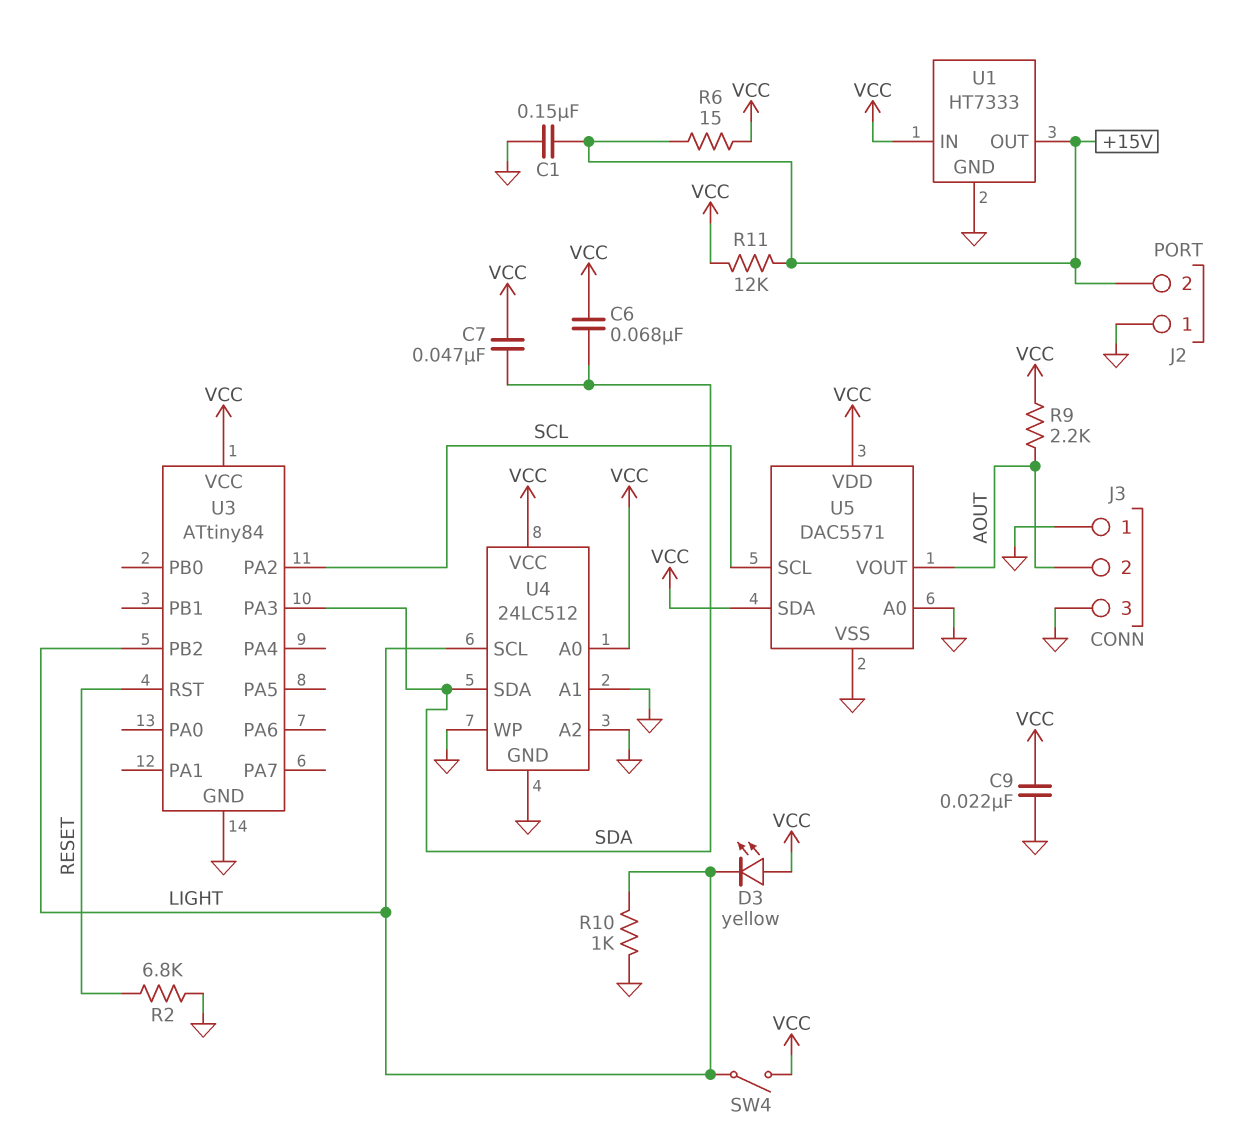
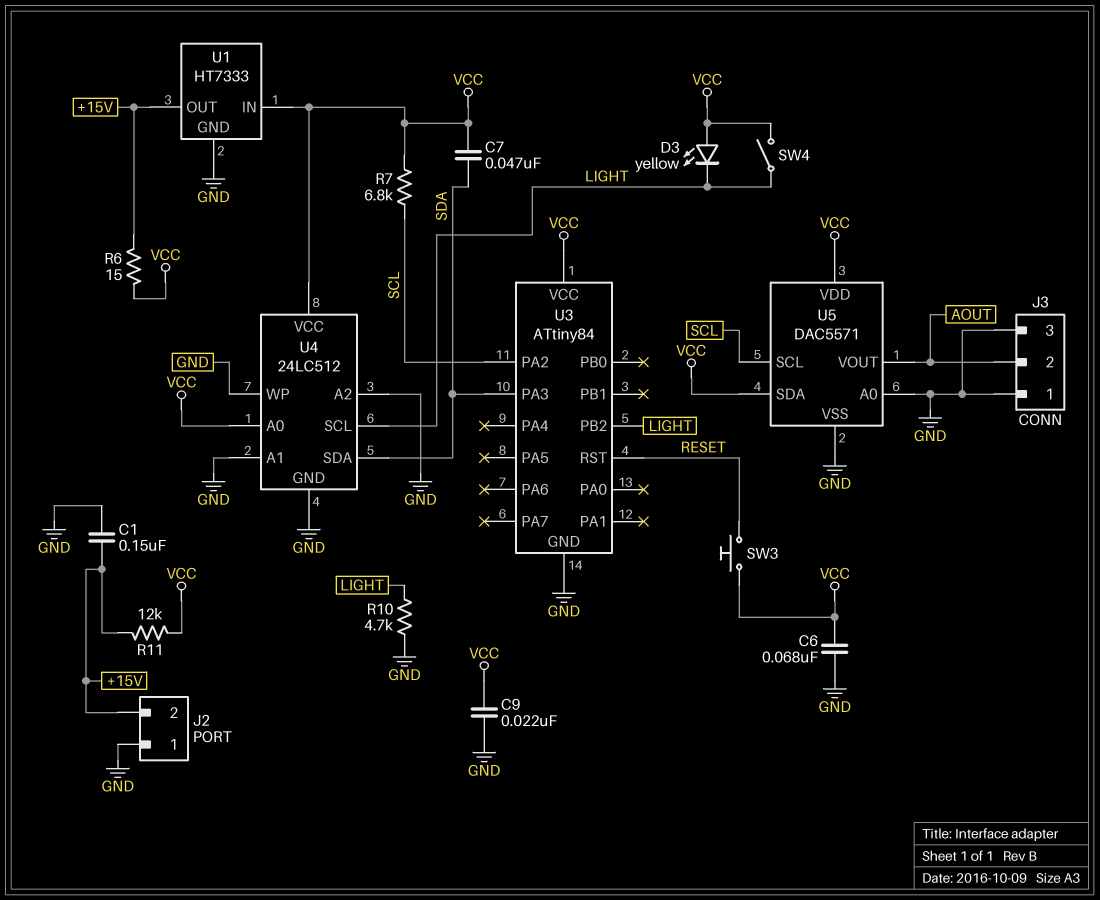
C6: 68nF (SDA, VCC) -> 68nF (GND, VCC)
R2: 6.8k (GND, RESET) -> none
R7: none -> 6.8k (SCL, VCC)
R9: 2.2k (AOUT, VCC) -> none
R10: 1k (GND, LIGHT) -> 4.7k (GND, LIGHT)
SW3: none -> button (RESET, VCC)

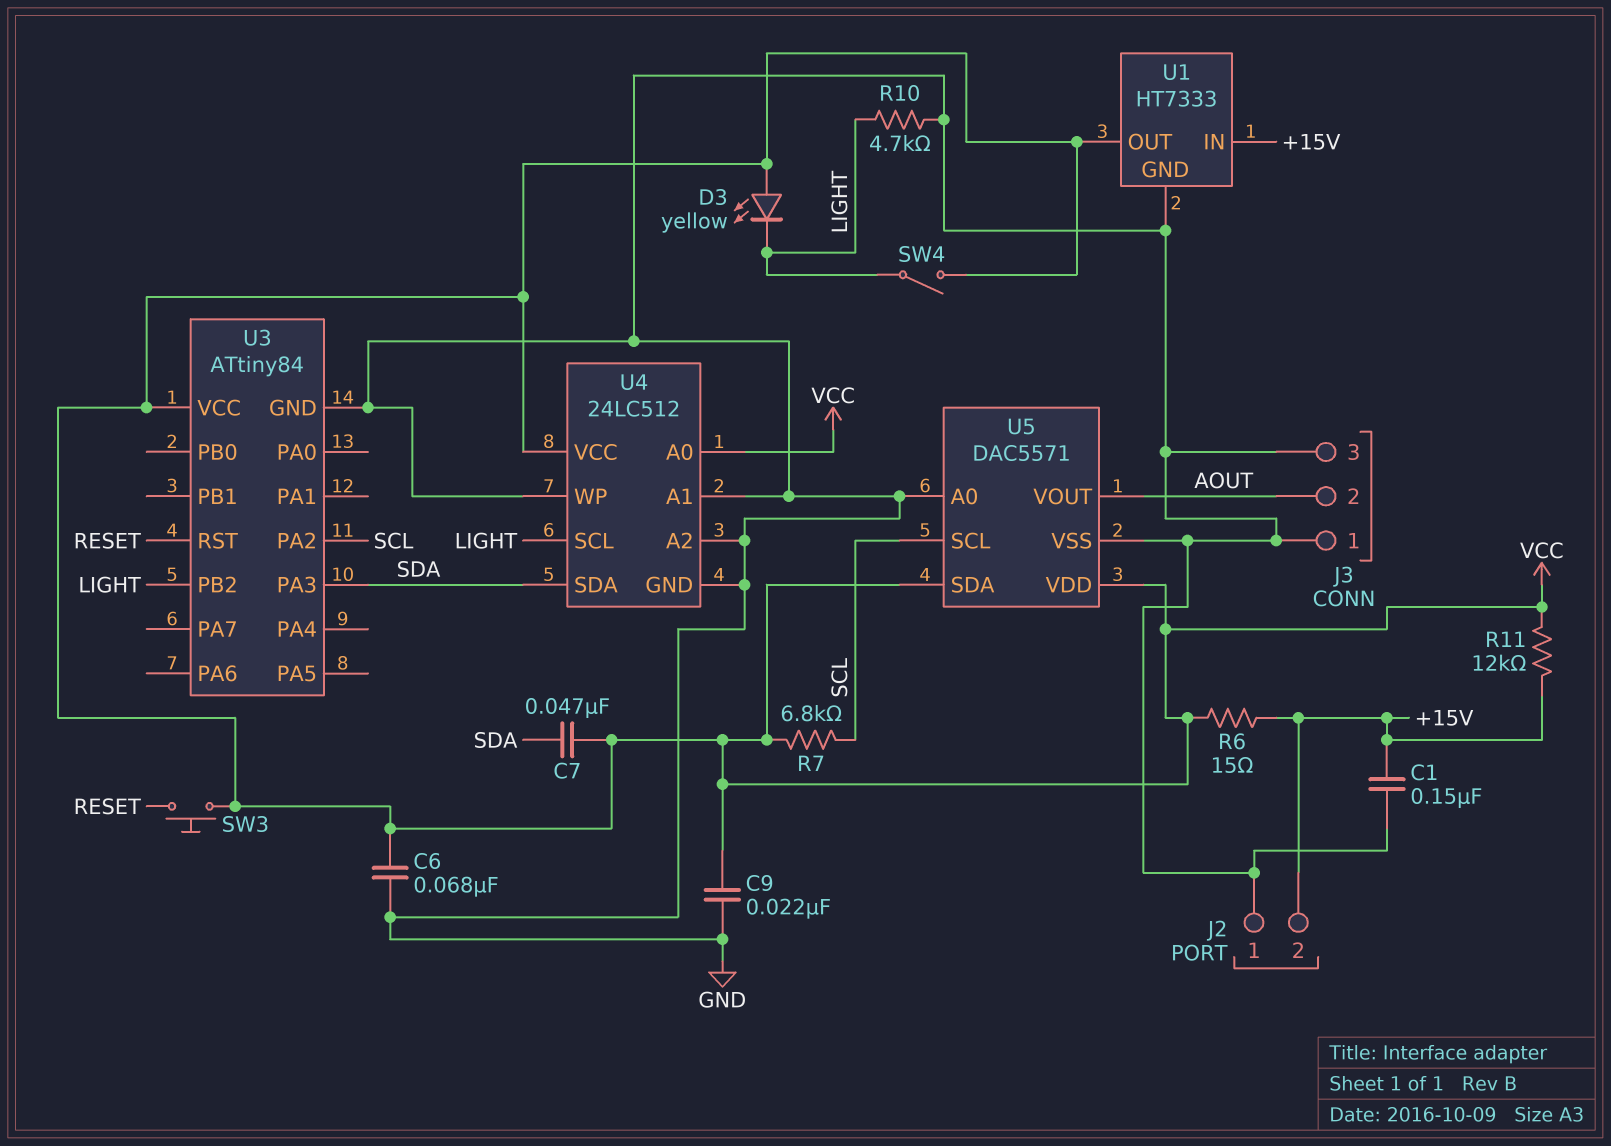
U1 pin IN: VCC -> +15V
U1 pin OUT: +15V -> VCC

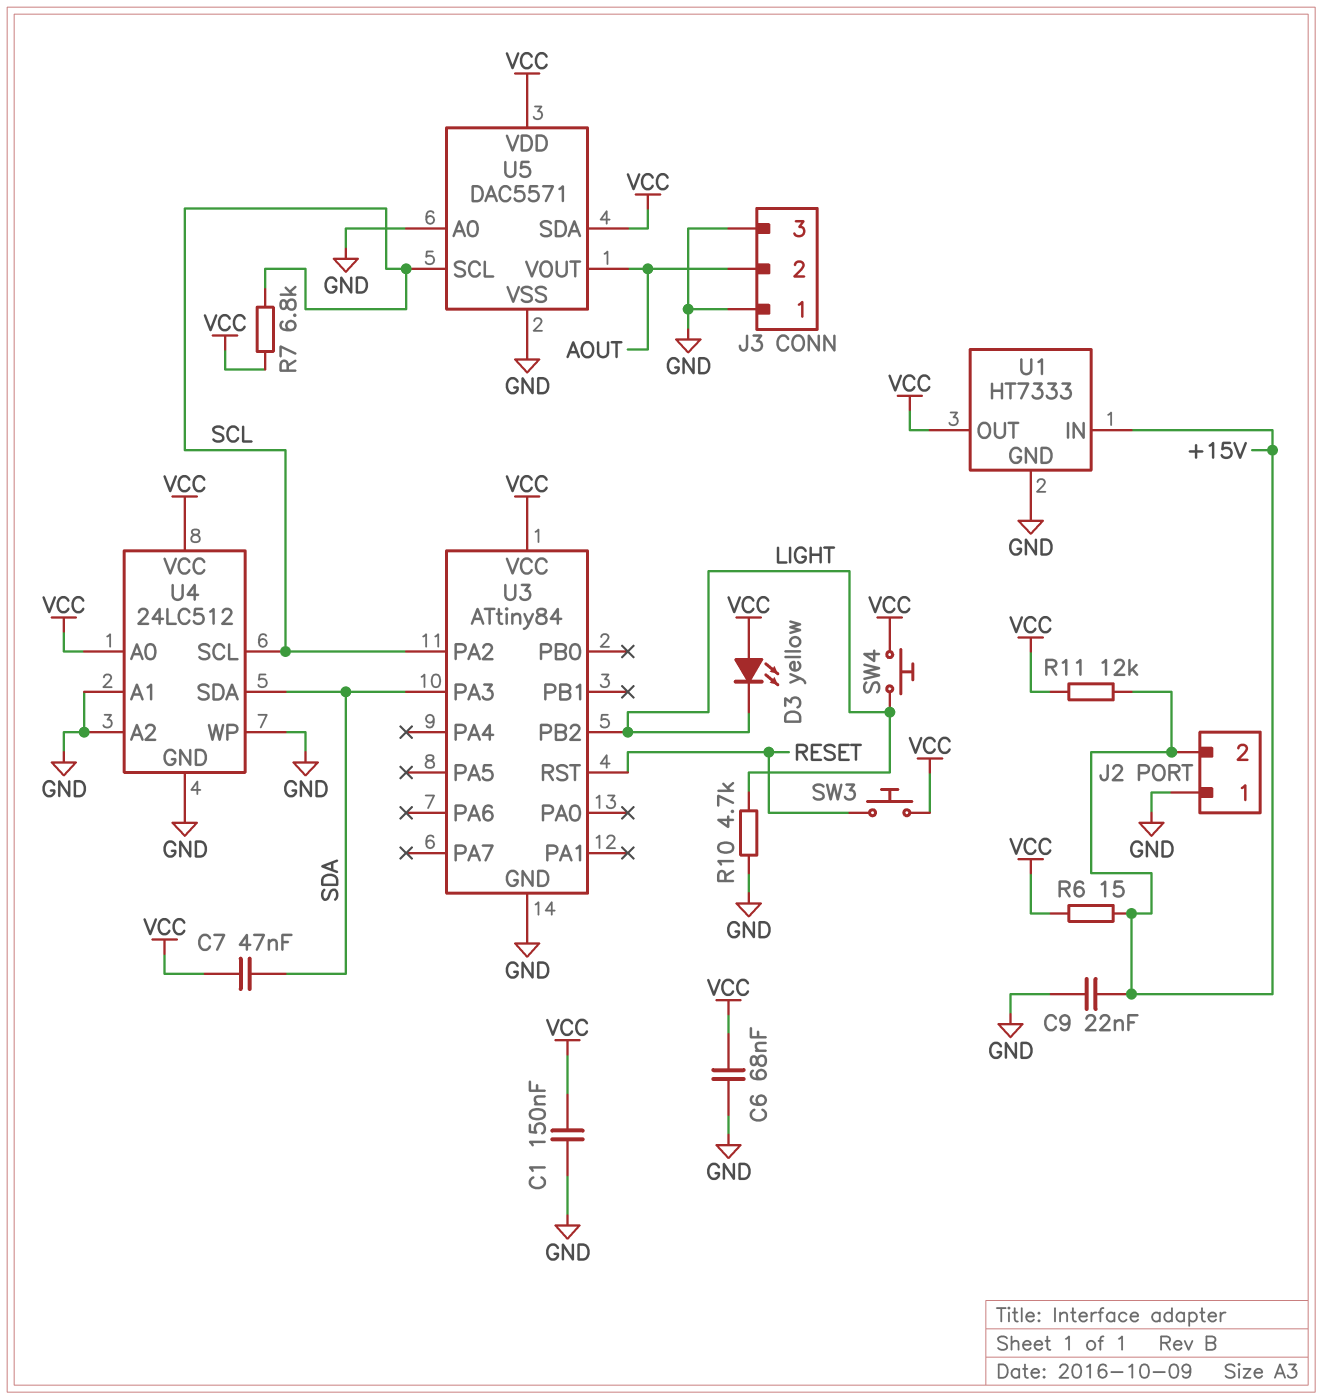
C1: 150nF (+15V, GND) -> 150nF (GND, VCC)
C9: 22nF (GND, VCC) -> 22nF (+15V, GND)
SW4: switch (LIGHT, VCC) -> button (LIGHT, VCC)
U4 pin SCL: LIGHT -> SCL

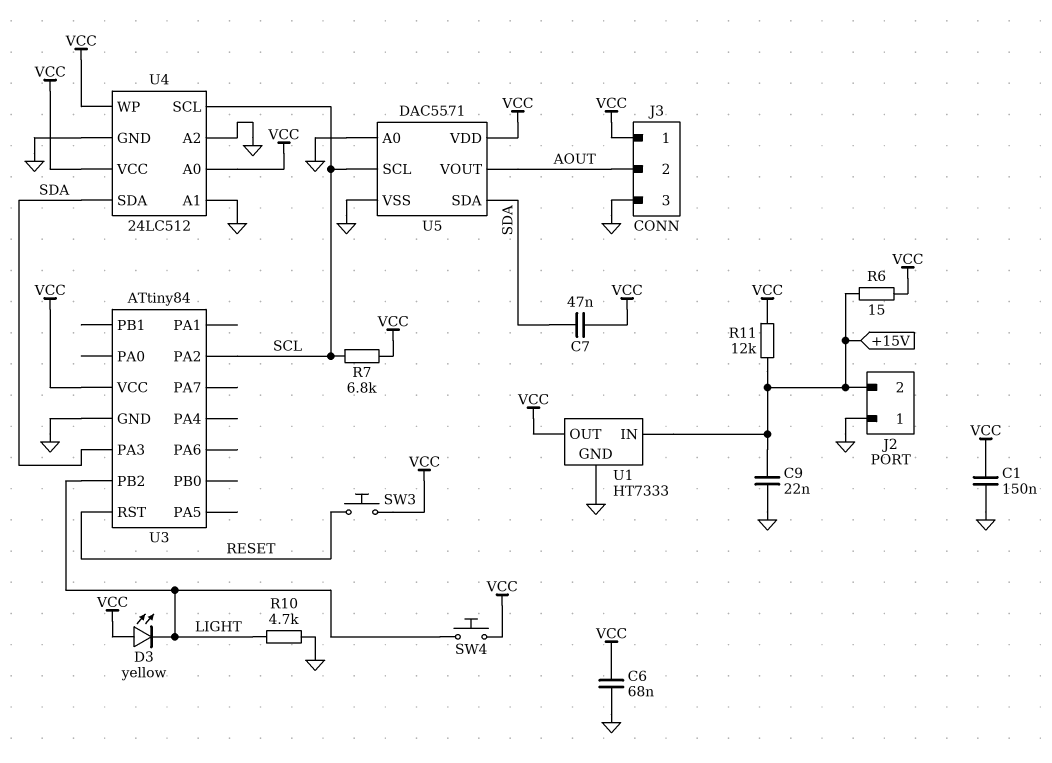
J3 pin 1: GND -> VCC
U4 pin WP: GND -> VCC
U5 pin SDA: VCC -> SDA

